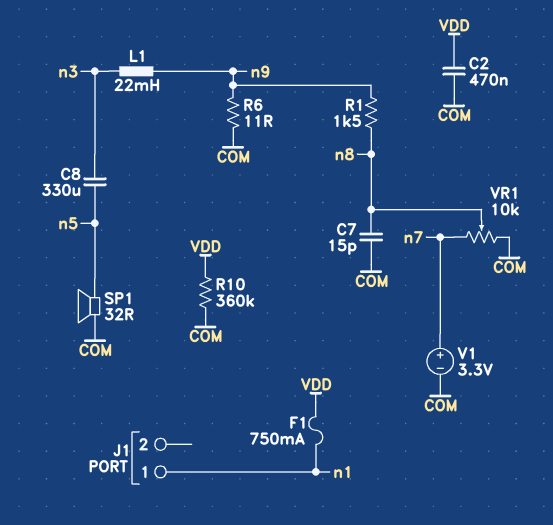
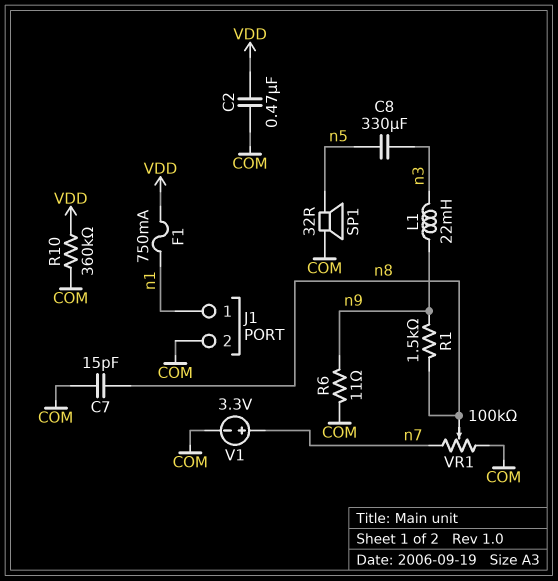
J1 pin 2: none -> COM
VR1: 10k (COM, n7, wiper n8) -> 100k (COM, n7, wiper n8)

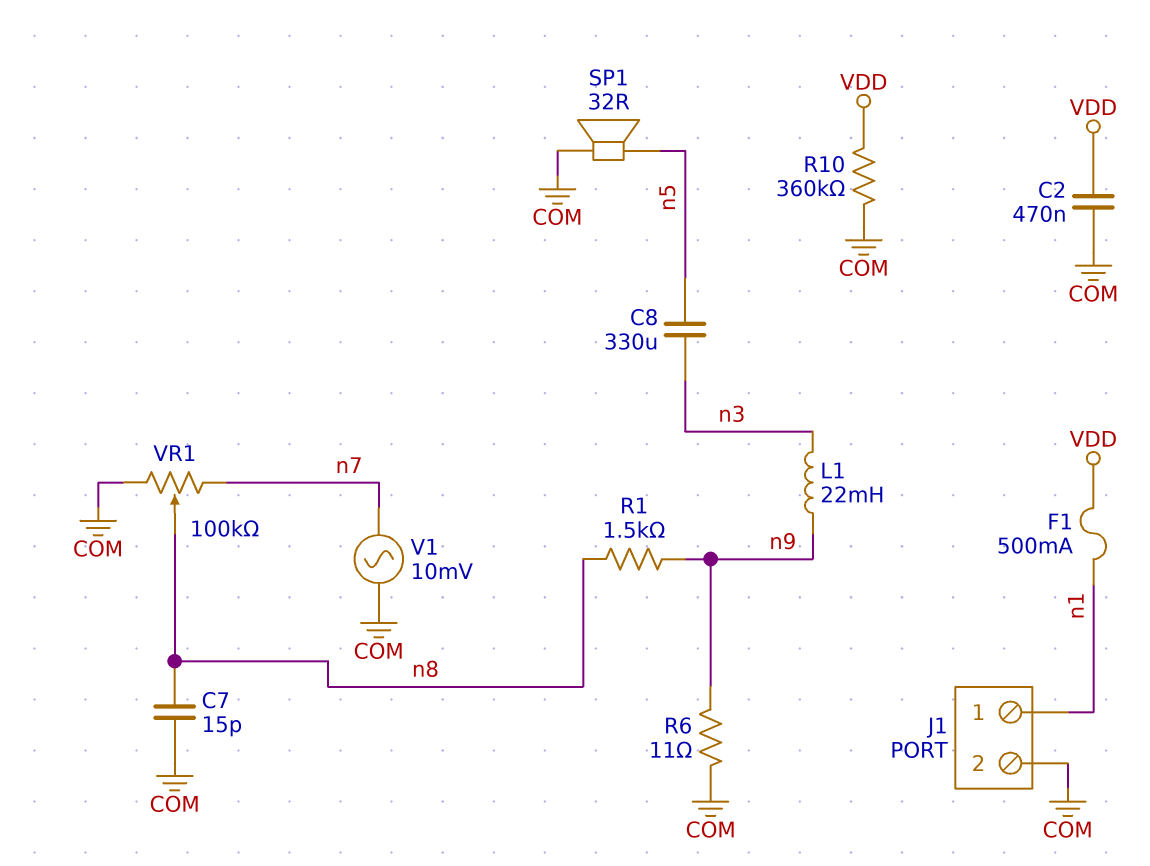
F1: 750mA (VDD, n1) -> 500mA (VDD, n1)
V1: 3.3V (plus n7, minus COM) -> AC 10mV (COM, n7)

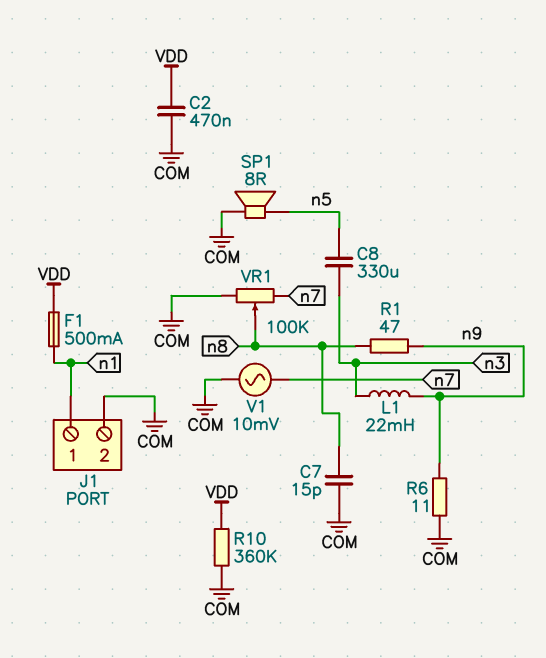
R1: 1.5k (n8, n9) -> 47 (n8, n9)
SP1: speaker 32R (COM, n5) -> speaker 8R (COM, n5)

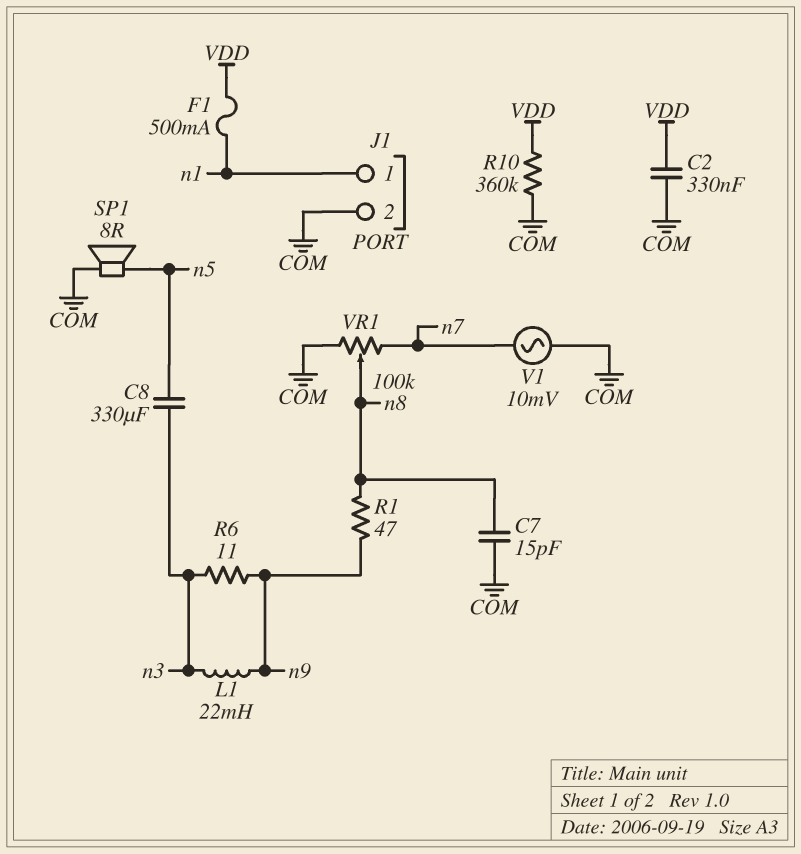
C2: 470nF (COM, VDD) -> 330nF (COM, VDD)
R6: 11 (COM, n9) -> 11 (n3, n9)

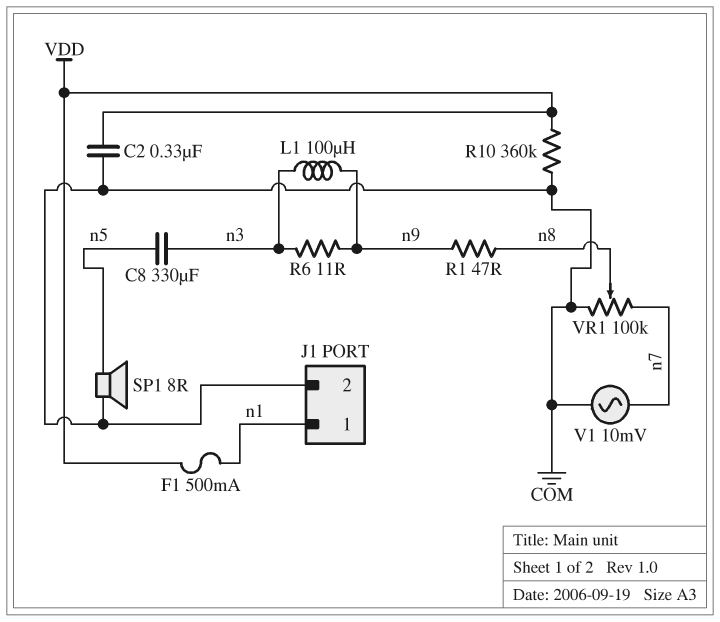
C7: 15pF (COM, n8) -> none
L1: 22mH (n3, n9) -> 100uH (n3, n9)

